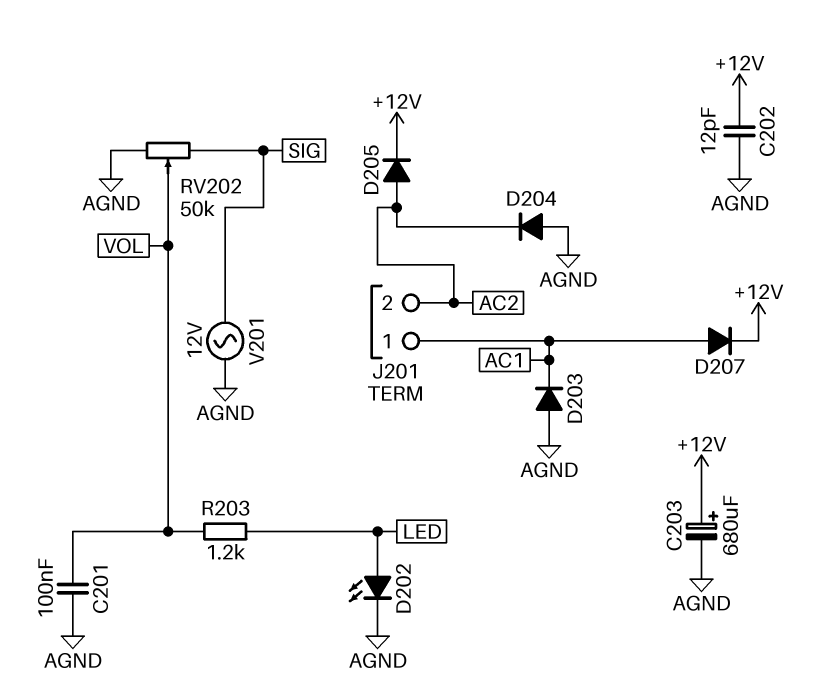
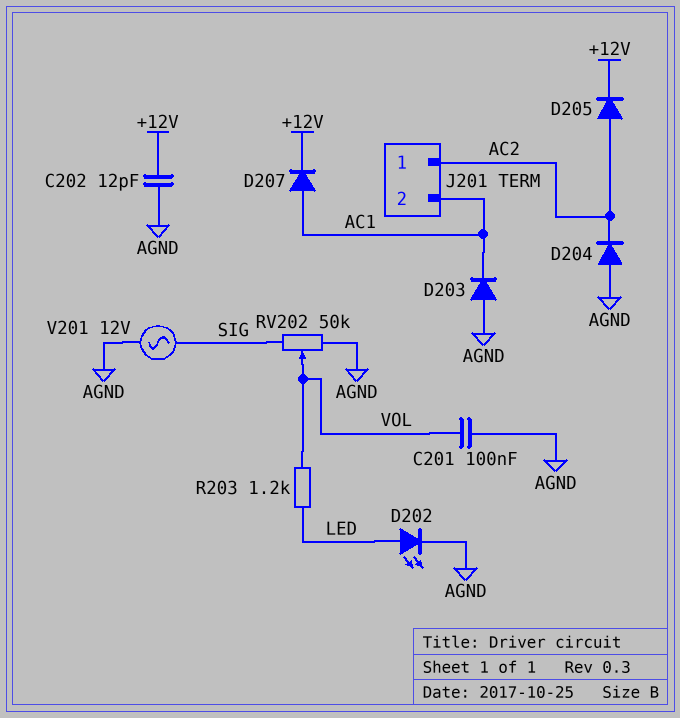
C203: 680uF (plus +12V, minus AGND) -> none
J201 pin 1: AC1 -> AC2
J201 pin 2: AC2 -> AC1

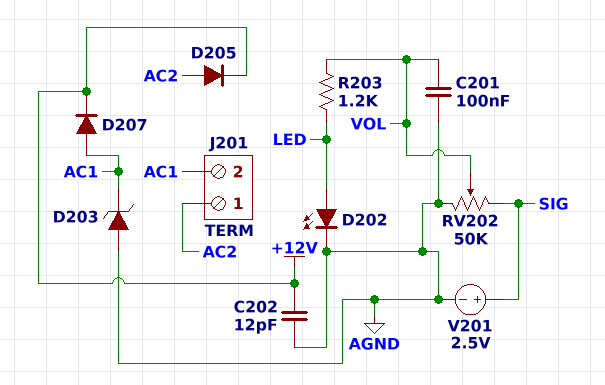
D203: diode (A AGND, K AC1) -> zener (A AGND, K AC1)
D204: diode (A AGND, K AC2) -> none
V201: AC 12V (AGND, SIG) -> 2.5V (plus SIG, minus AGND)

